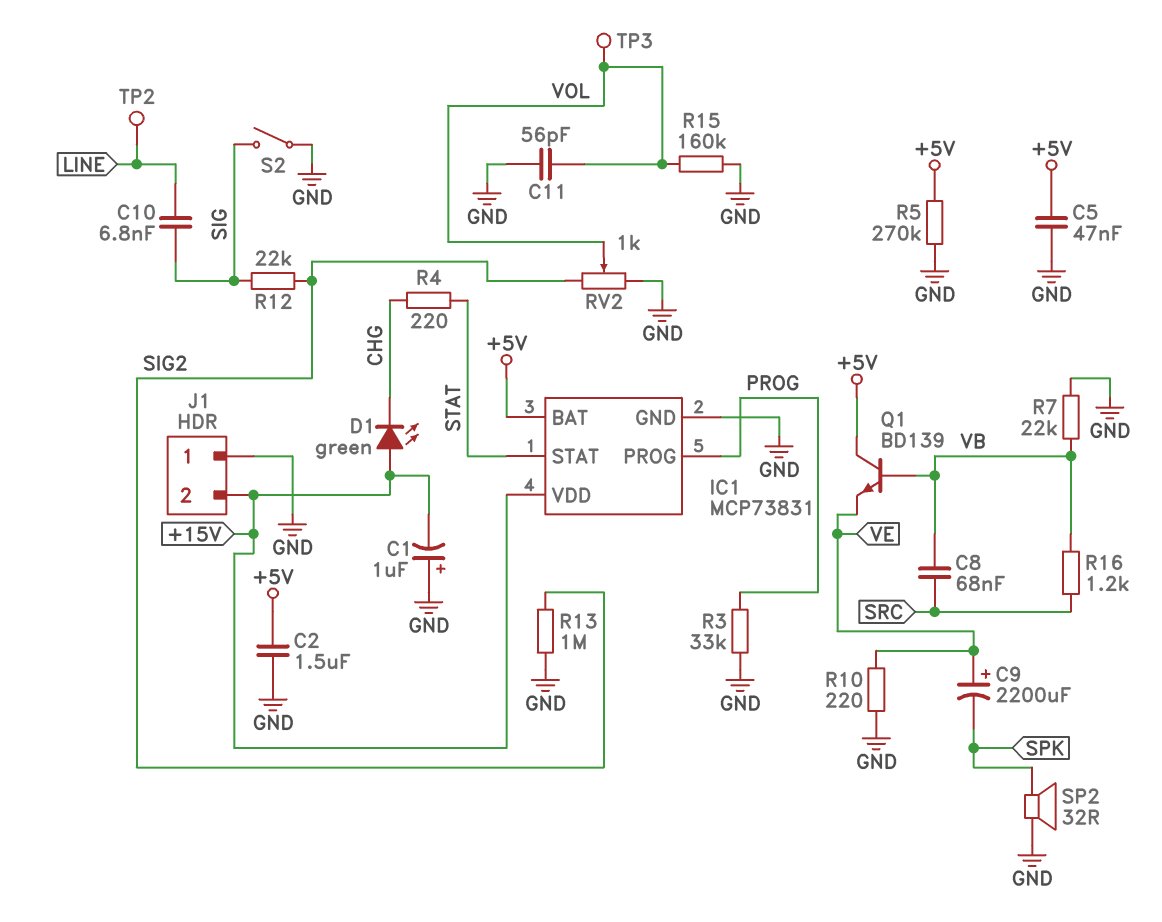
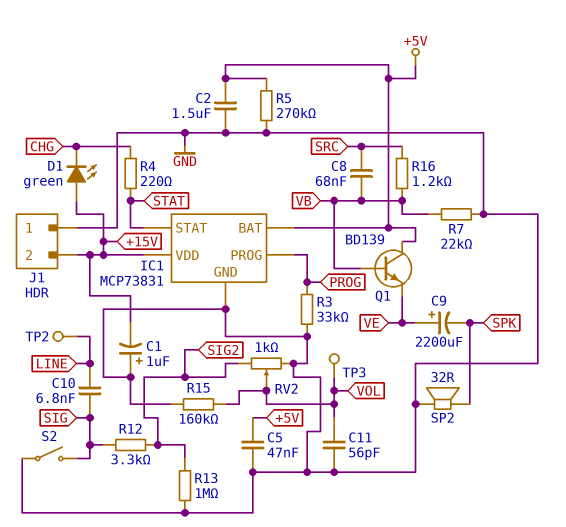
R10: 220 (GND, VE) -> none
R12: 22k (SIG, SIG2) -> 3.3k (SIG, SIG2)

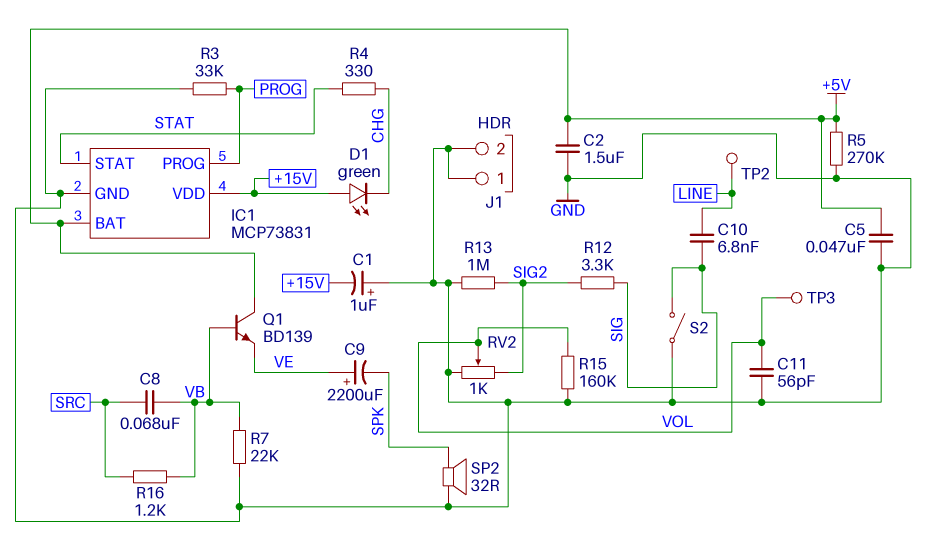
J1 pin 2: +15V -> GND
R4: 220 (CHG, STAT) -> 330 (CHG, STAT)

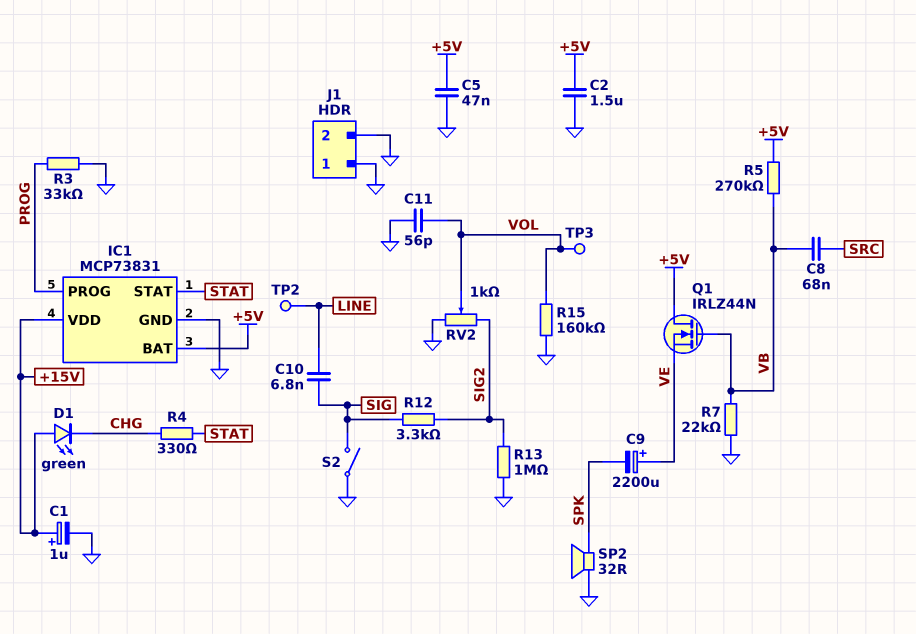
C1: 1uF (plus GND, minus +15V) -> 1uF (plus +15V, minus GND)
Q1: NPN BD139 (B VB, C +5V, E VE) -> NMOS IRLZ44N (G VB, D +5V, S VE)
R5: 270k (+5V, GND) -> 270k (+5V, VB)
R16: 1.2k (SRC, VB) -> none

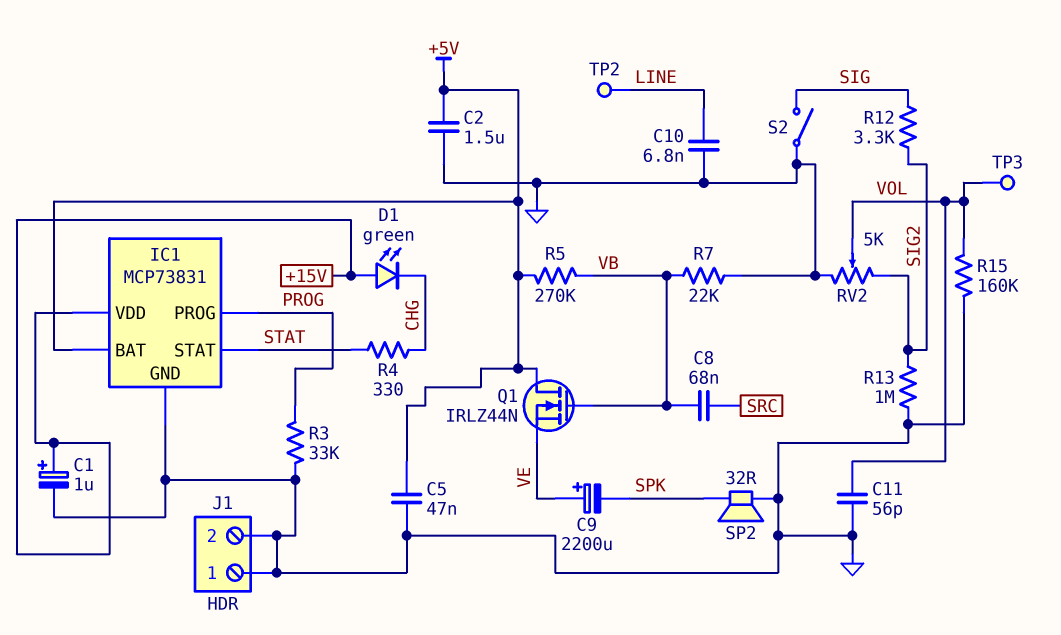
C10: 6.8nF (LINE, SIG) -> 6.8nF (GND, LINE)
RV2: 1k (GND, SIG2, wiper VOL) -> 5k (GND, SIG2, wiper VOL)

